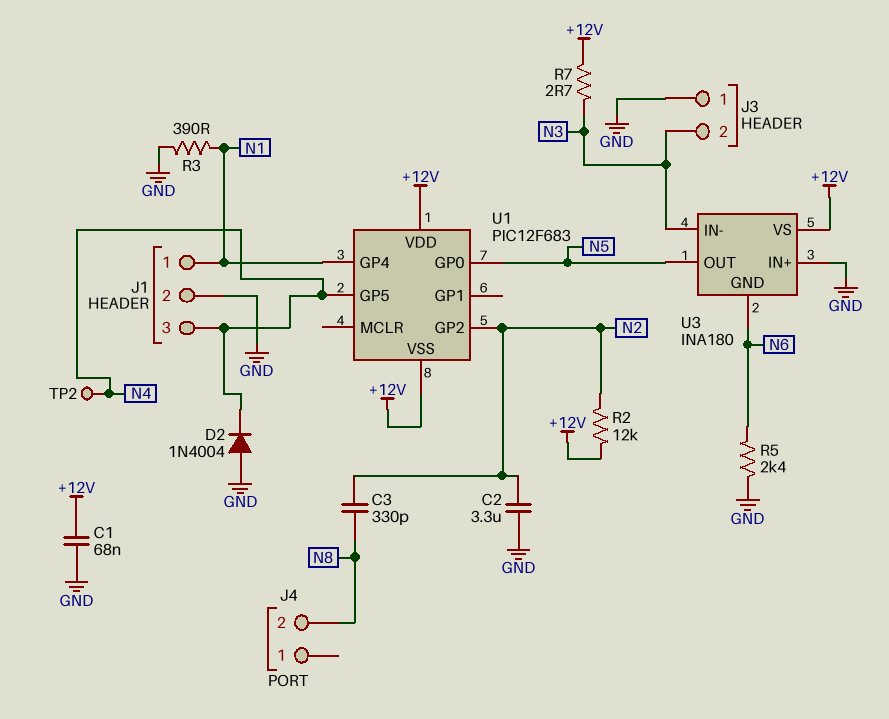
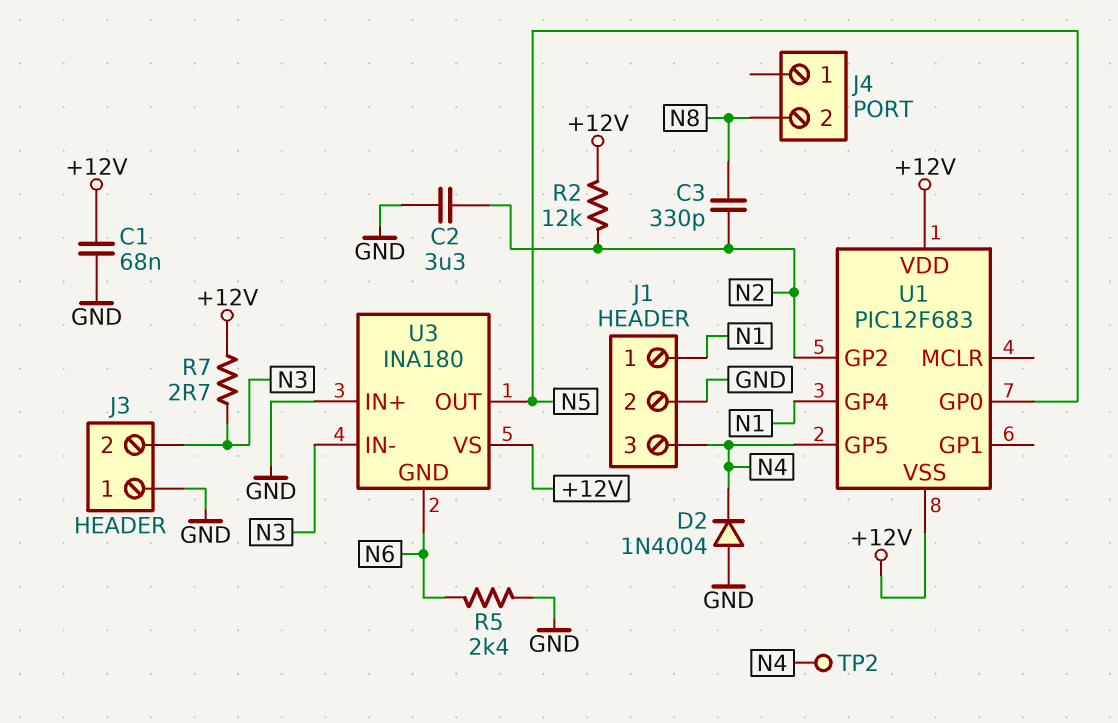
R3: 390 (GND, N1) -> none

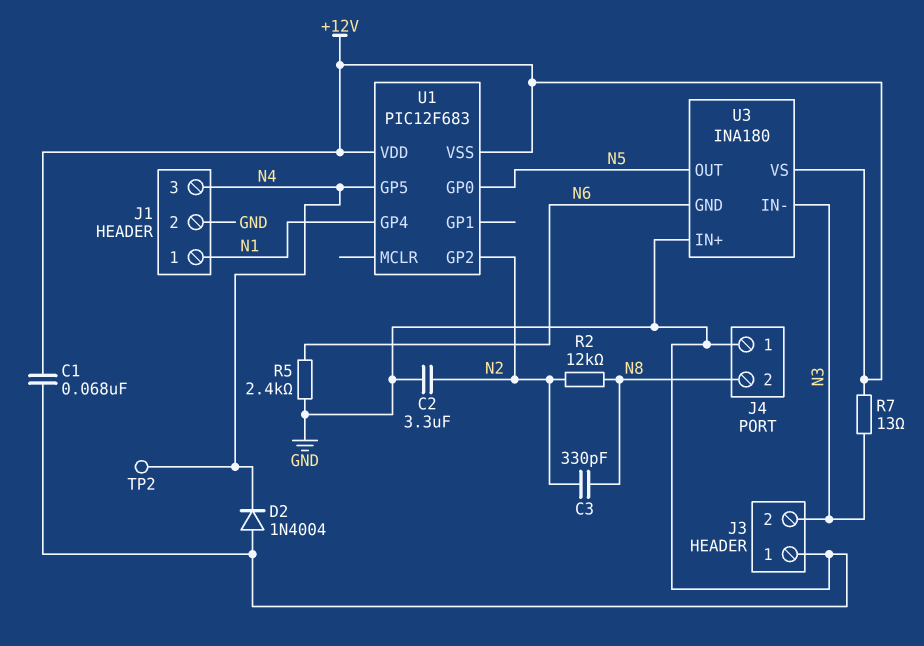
J4 pin 1: none -> GND
R2: 12k (+12V, N2) -> 12k (N2, N8)
R7: 2.7 (+12V, N3) -> 13 (+12V, N3)

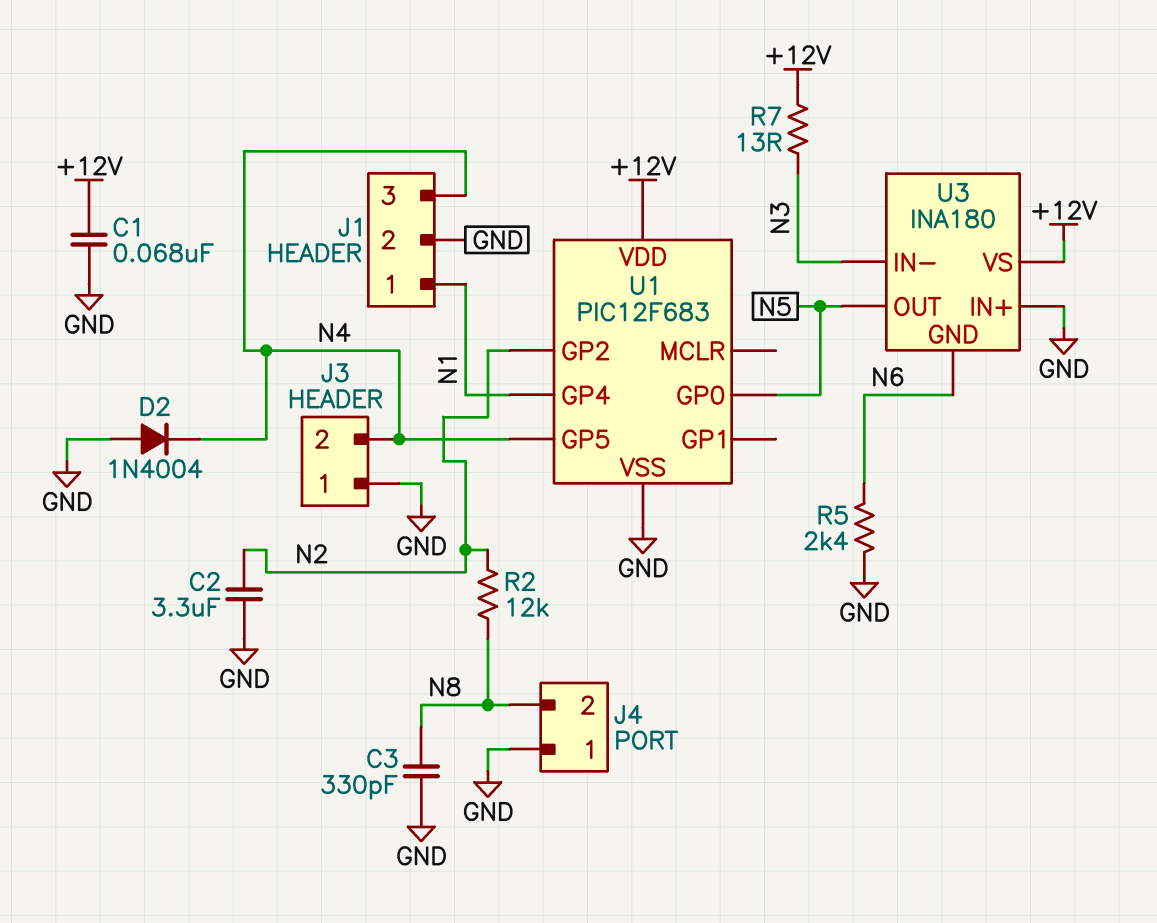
C3: 330pF (N2, N8) -> 330pF (GND, N8)
J3 pin 2: N3 -> N4
TP2: test point (N4) -> none
U1 pin VSS: +12V -> GND

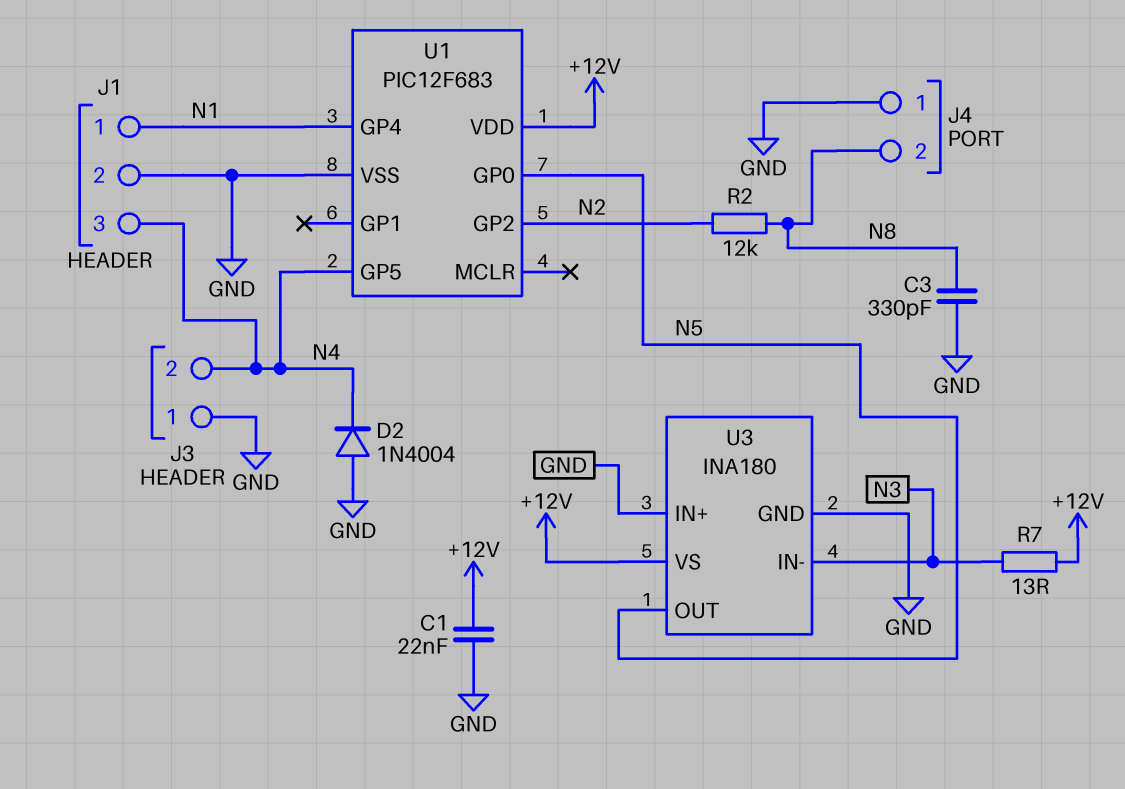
C1: 68nF (+12V, GND) -> 22nF (+12V, GND)
C2: 3.3uF (GND, N2) -> none
R5: 2.4k (GND, N6) -> none
U3 pin GND: N6 -> GND

